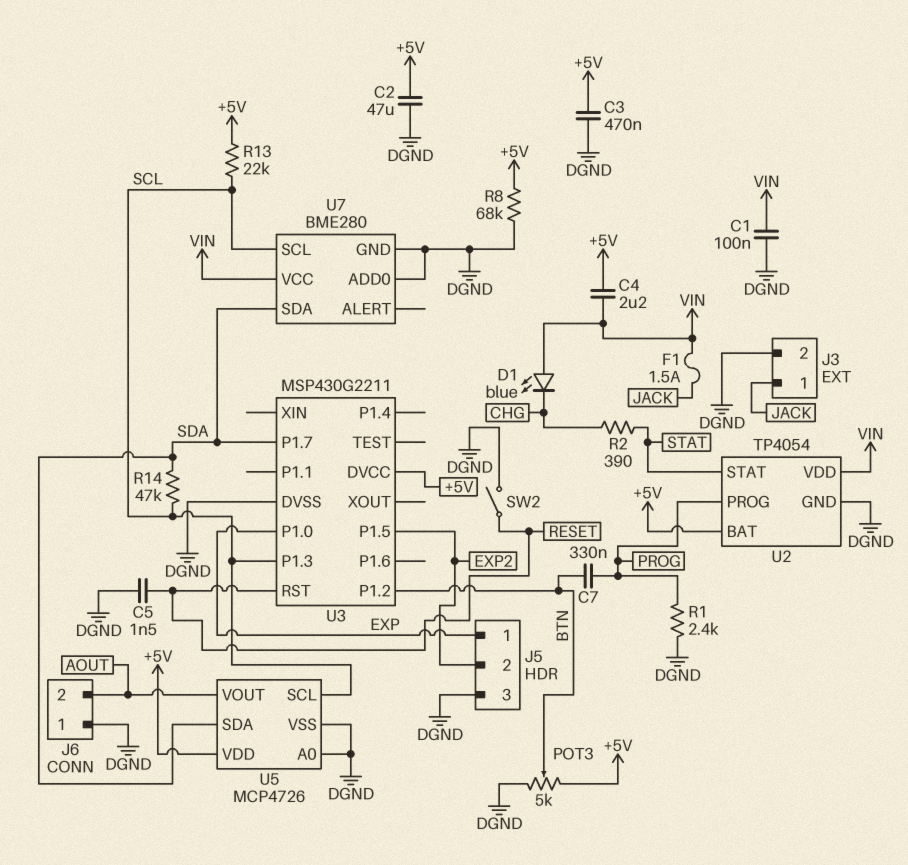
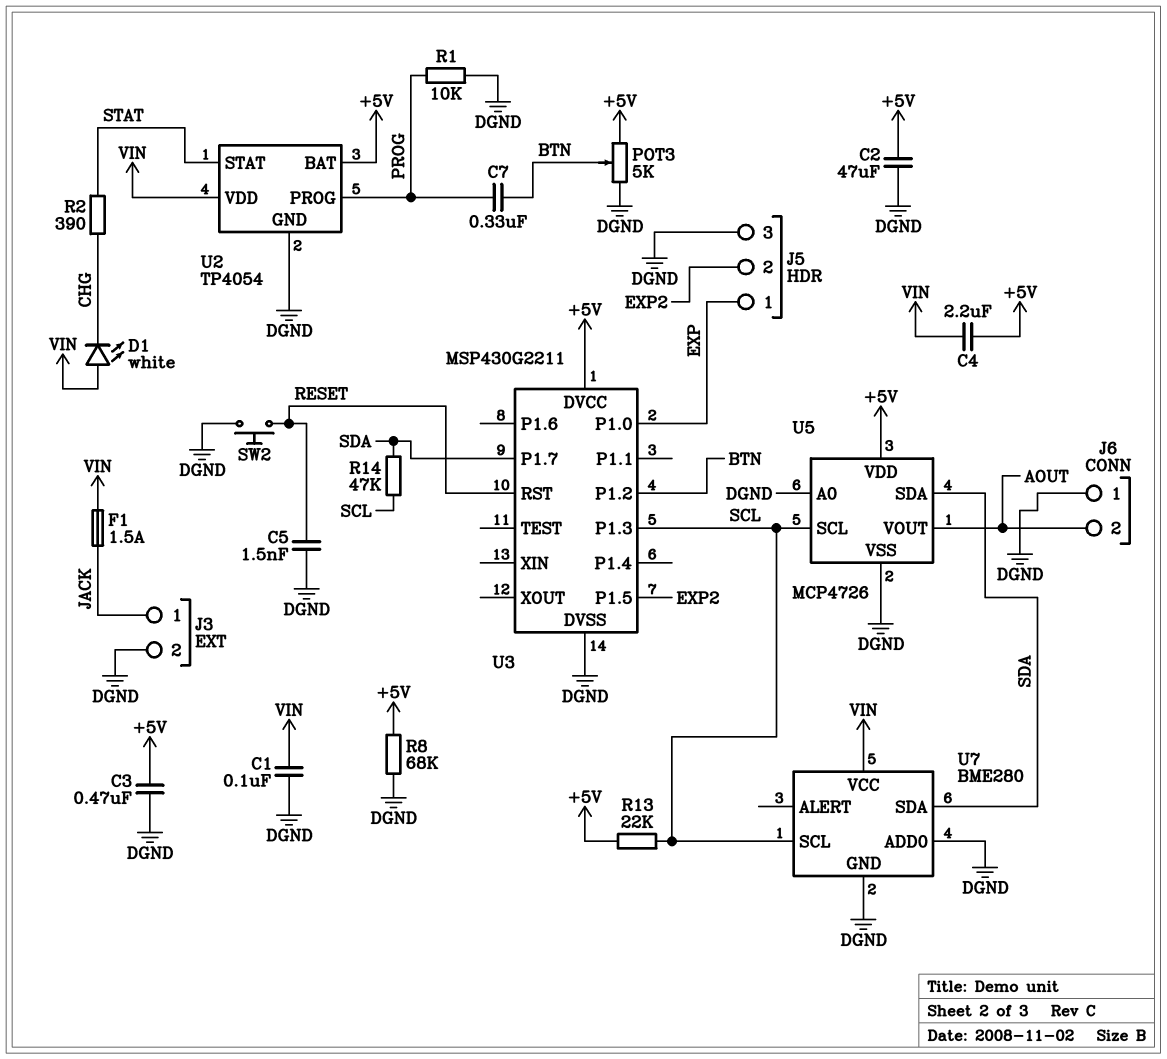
D1: LED blue (A VIN, K CHG) -> LED white (A VIN, K CHG)
R1: 2.4k (DGND, PROG) -> 10k (DGND, PROG)
SW2: switch (DGND, RESET) -> button (DGND, RESET)

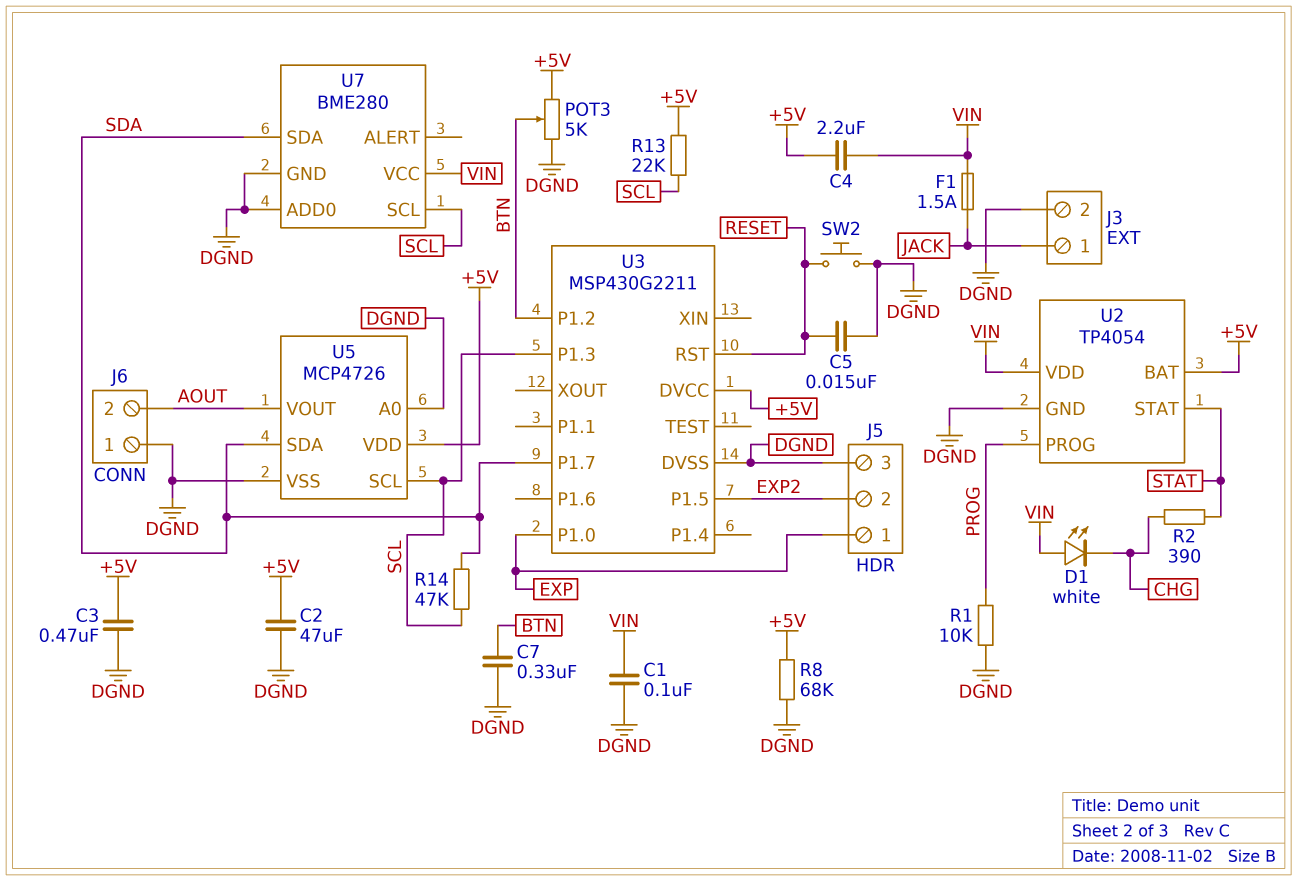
C5: 1.5nF (DGND, RESET) -> 15nF (DGND, RESET)
C7: 330nF (BTN, PROG) -> 330nF (BTN, DGND)

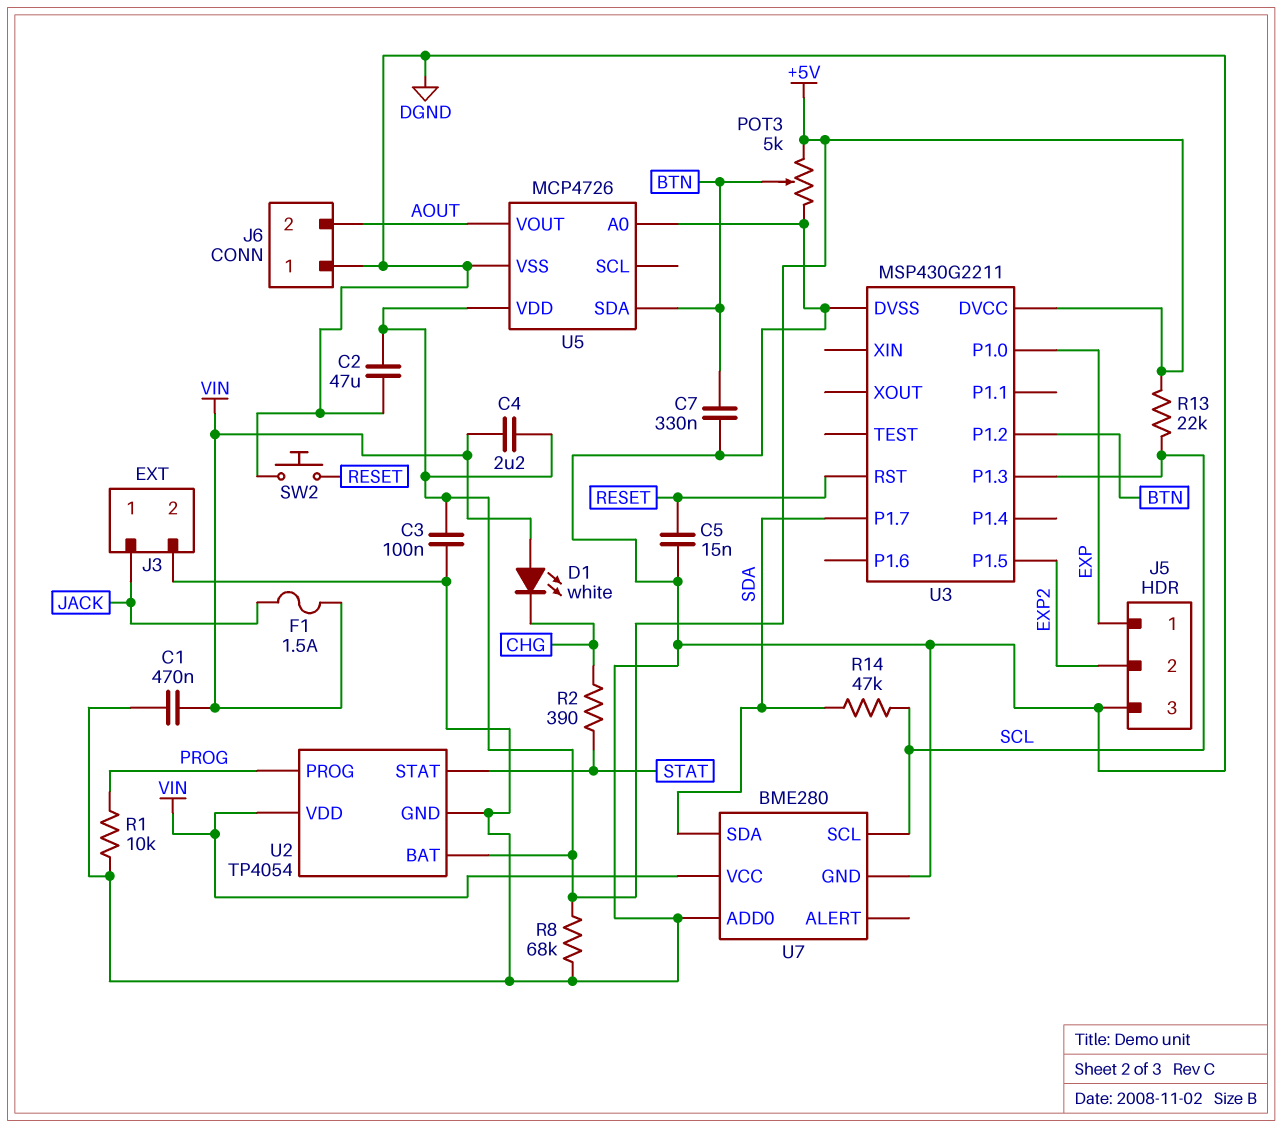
C1: 100nF (DGND, VIN) -> 470nF (DGND, VIN)
C3: 470nF (+5V, DGND) -> 100nF (+5V, DGND)
U5 pin SCL: SCL -> none
U5 pin SDA: SDA -> BTN

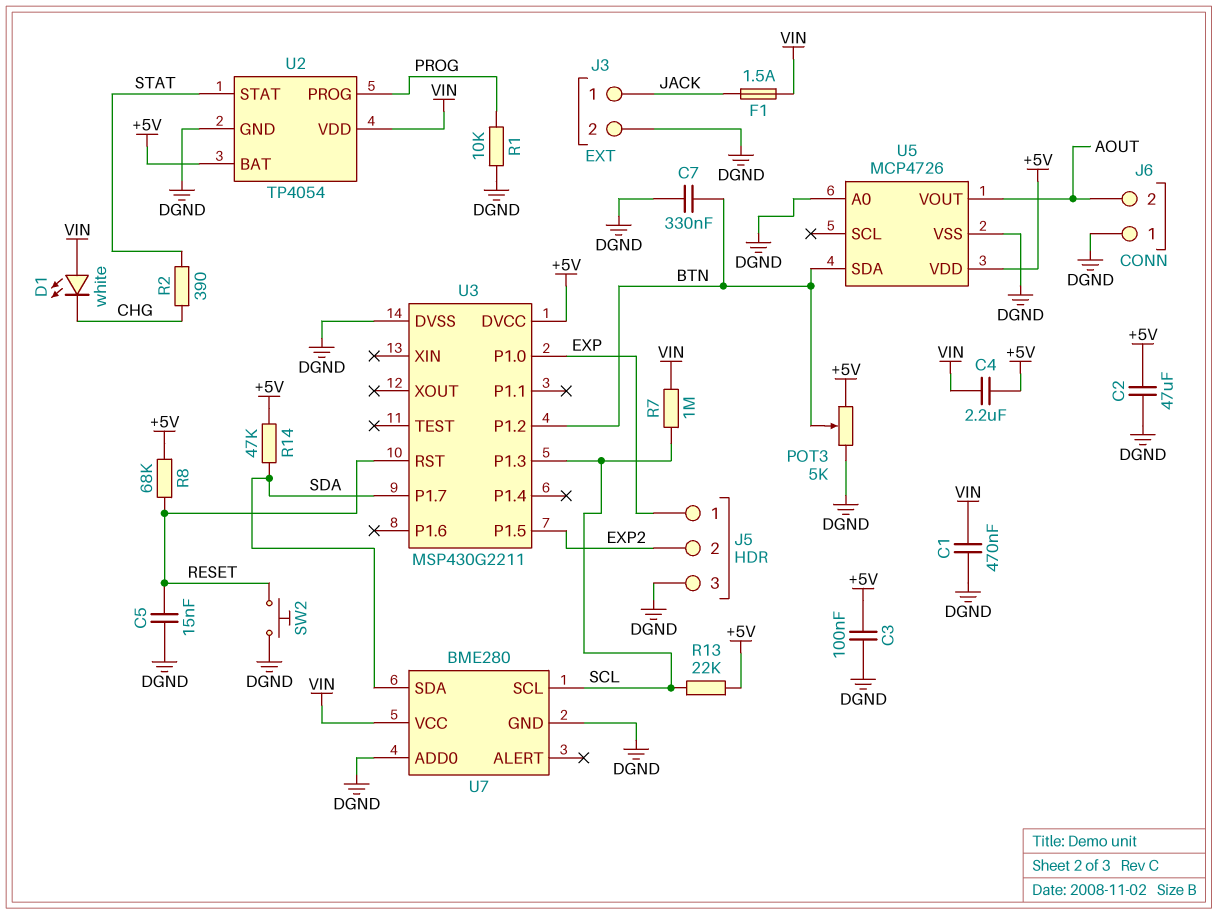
R7: none -> 1M (SCL, VIN)
R8: 68k (+5V, DGND) -> 68k (+5V, RESET)
R14: 47k (SCL, SDA) -> 47k (+5V, SDA)

